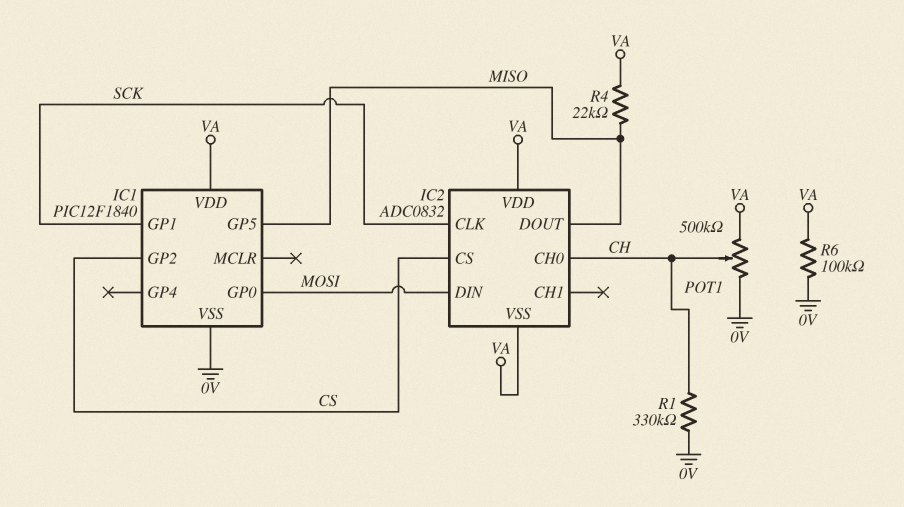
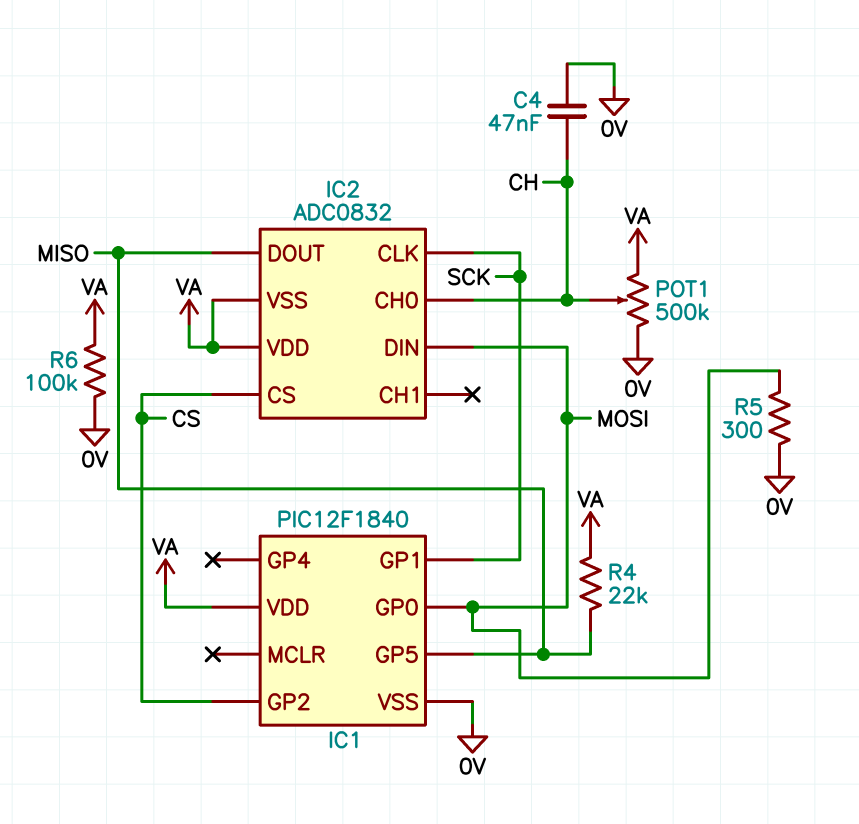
C4: none -> 47nF (0V, CH)
R1: 330k (0V, CH) -> none
R5: none -> 300 (0V, MOSI)

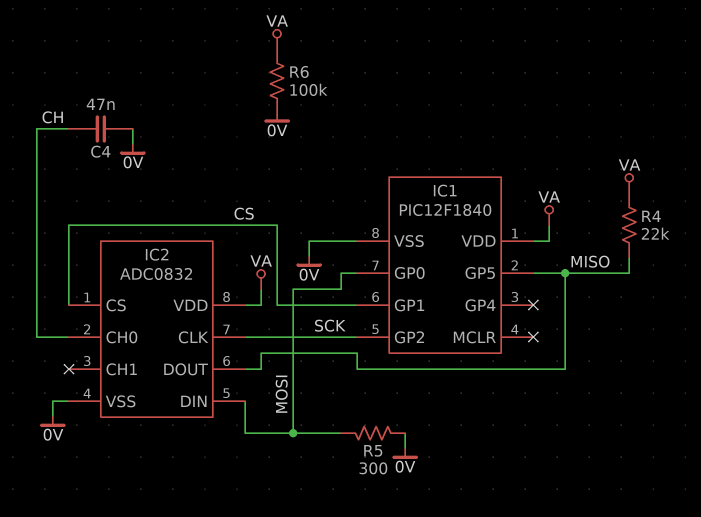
IC1 pin GP1: SCK -> CS
IC1 pin GP2: CS -> SCK
IC2 pin VSS: VA -> 0V
POT1: 500k (0V, VA, wiper CH) -> none

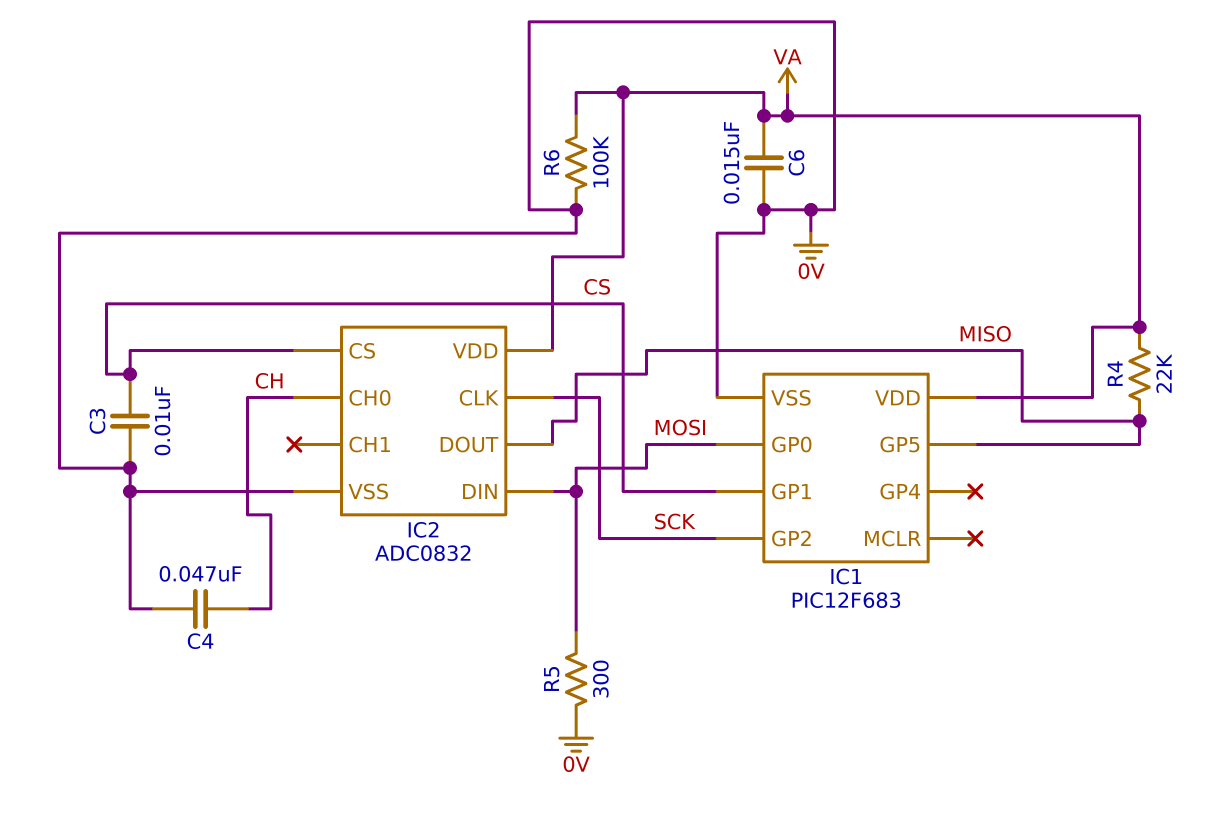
C3: none -> 10nF (0V, CS)
C6: none -> 15nF (0V, VA)
IC1: PIC12F1840 -> PIC12F683

